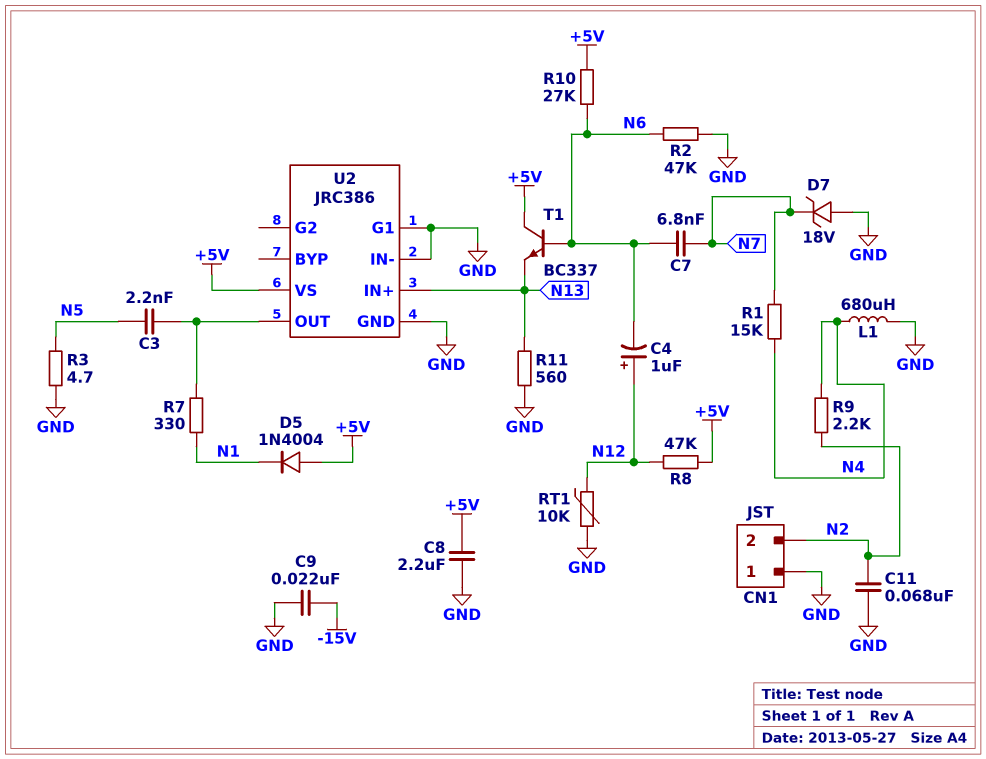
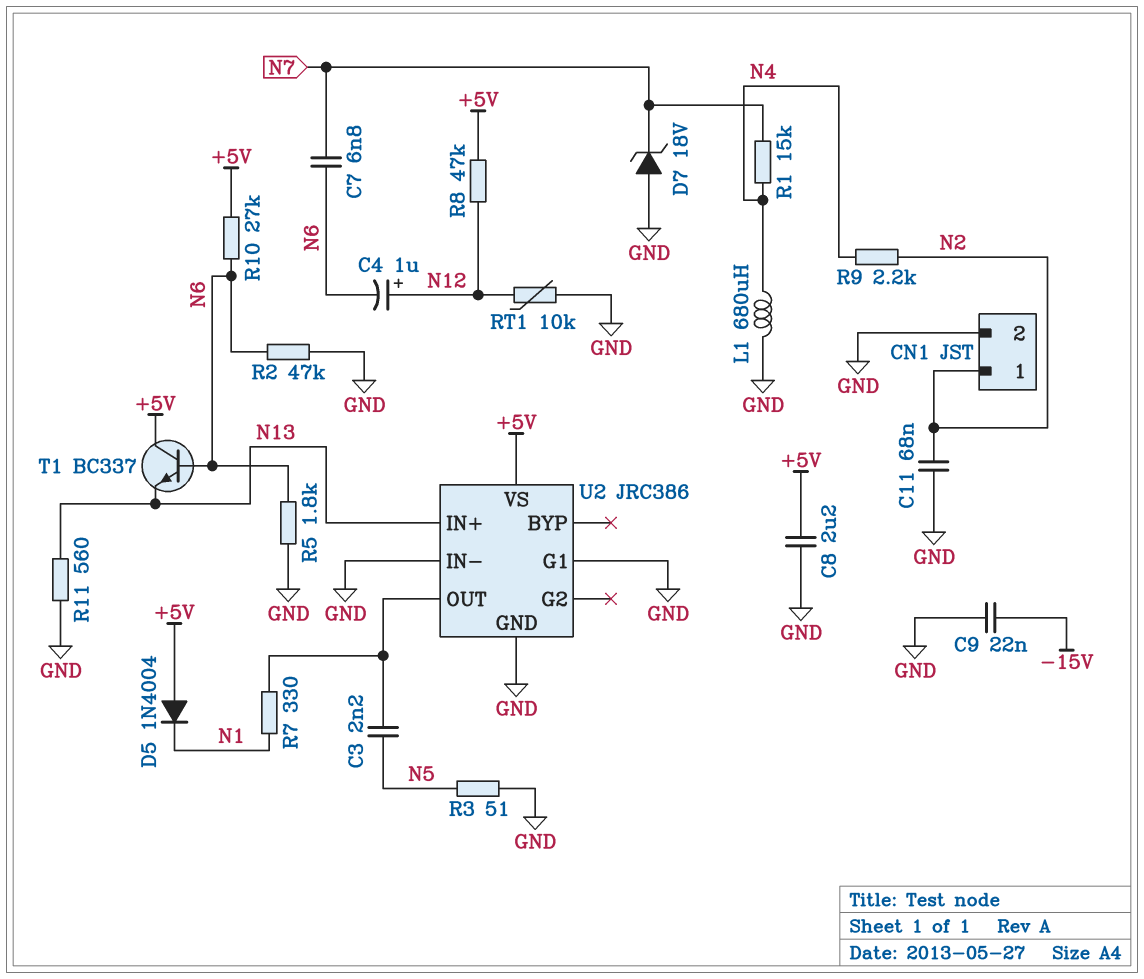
CN1 pin 1: GND -> N2
CN1 pin 2: N2 -> GND
R3: 4.7 (GND, N5) -> 51 (GND, N5)
R5: none -> 1.8k (GND, N6)

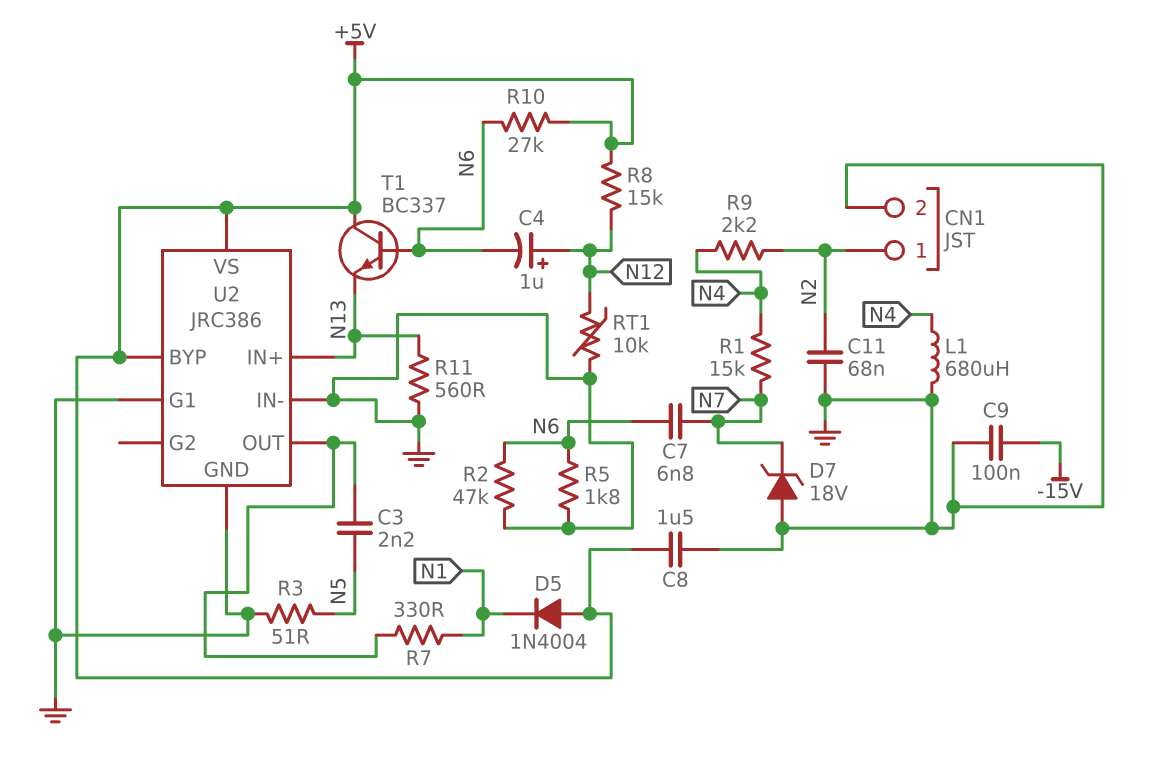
C8: 2.2uF (+5V, GND) -> 1.5uF (+5V, GND)
C9: 22nF (-15V, GND) -> 100nF (-15V, GND)
R8: 47k (+5V, N12) -> 15k (+5V, N12)
U2 pin BYP: none -> +5V

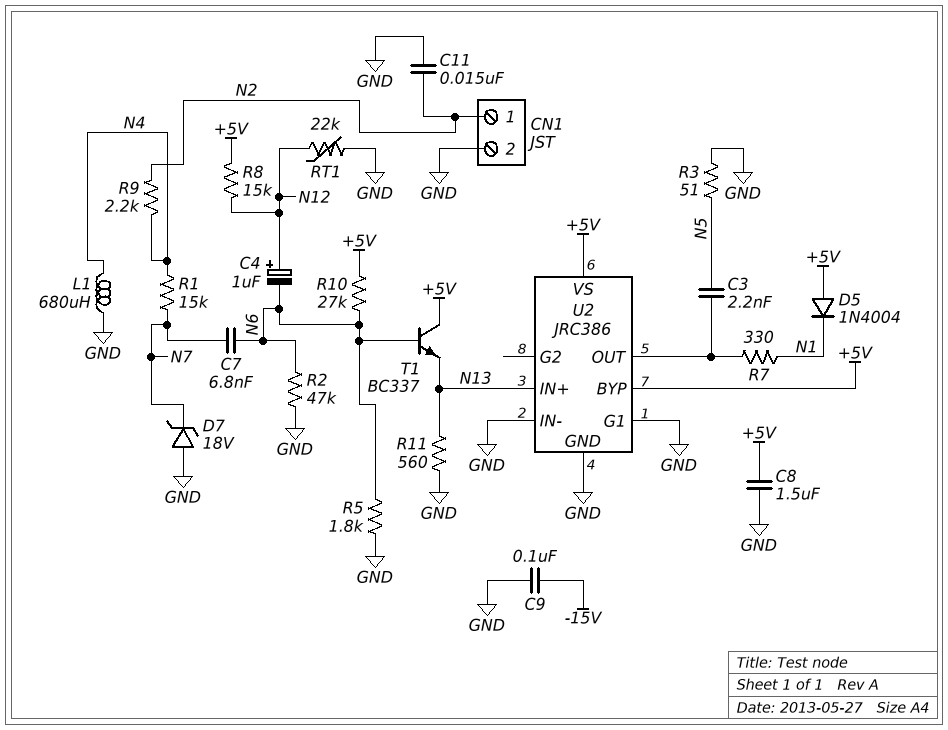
C11: 68nF (GND, N2) -> 15nF (GND, N2)
RT1: 10k (GND, N12) -> 22k (GND, N12)

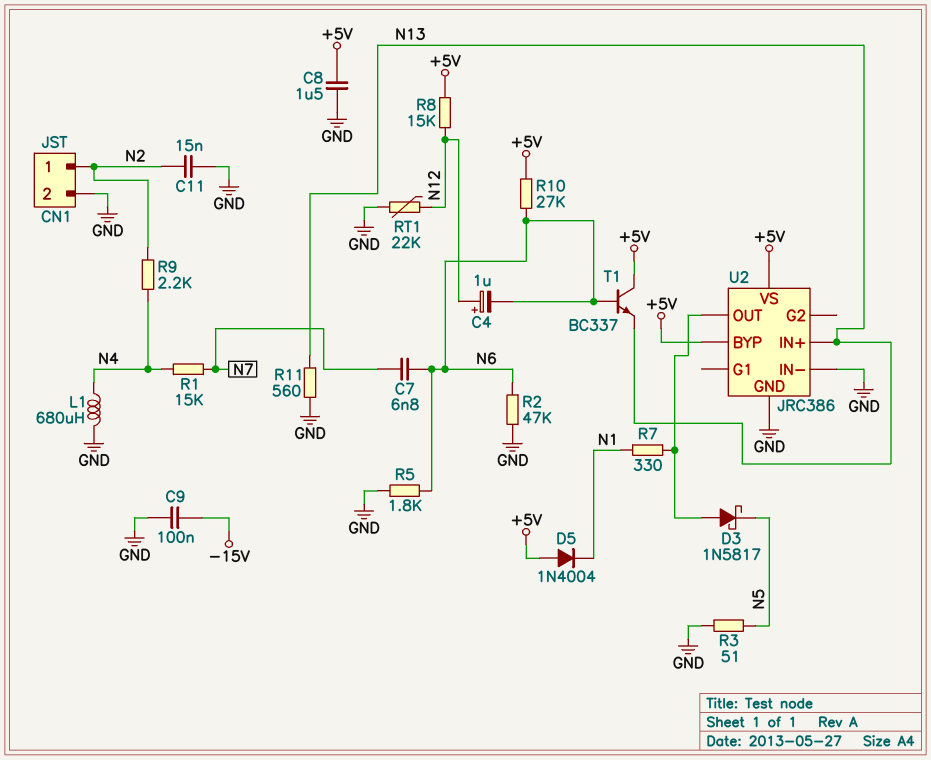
C3: 2.2nF (N5, U2/OUT) -> none
D3: none -> schottky 1N5817 (A U2/OUT, K N5)
D7: zener 18V (A GND, K N7) -> none
U2 pin G1: GND -> none

